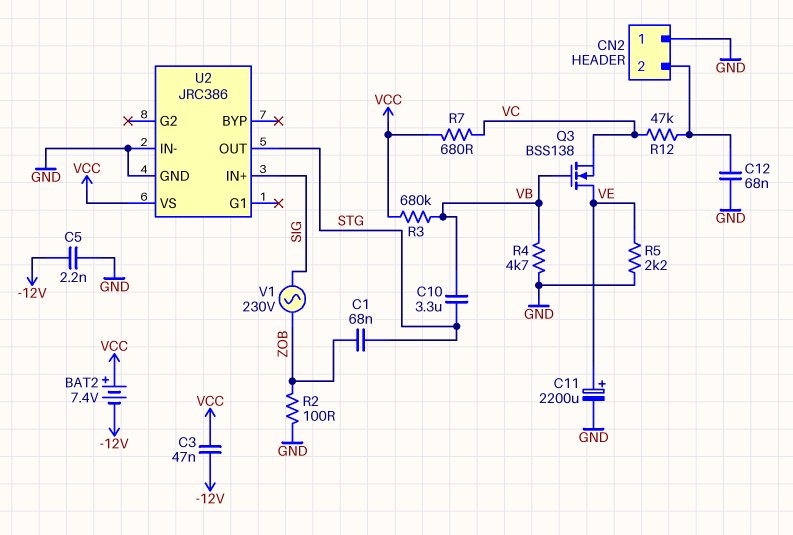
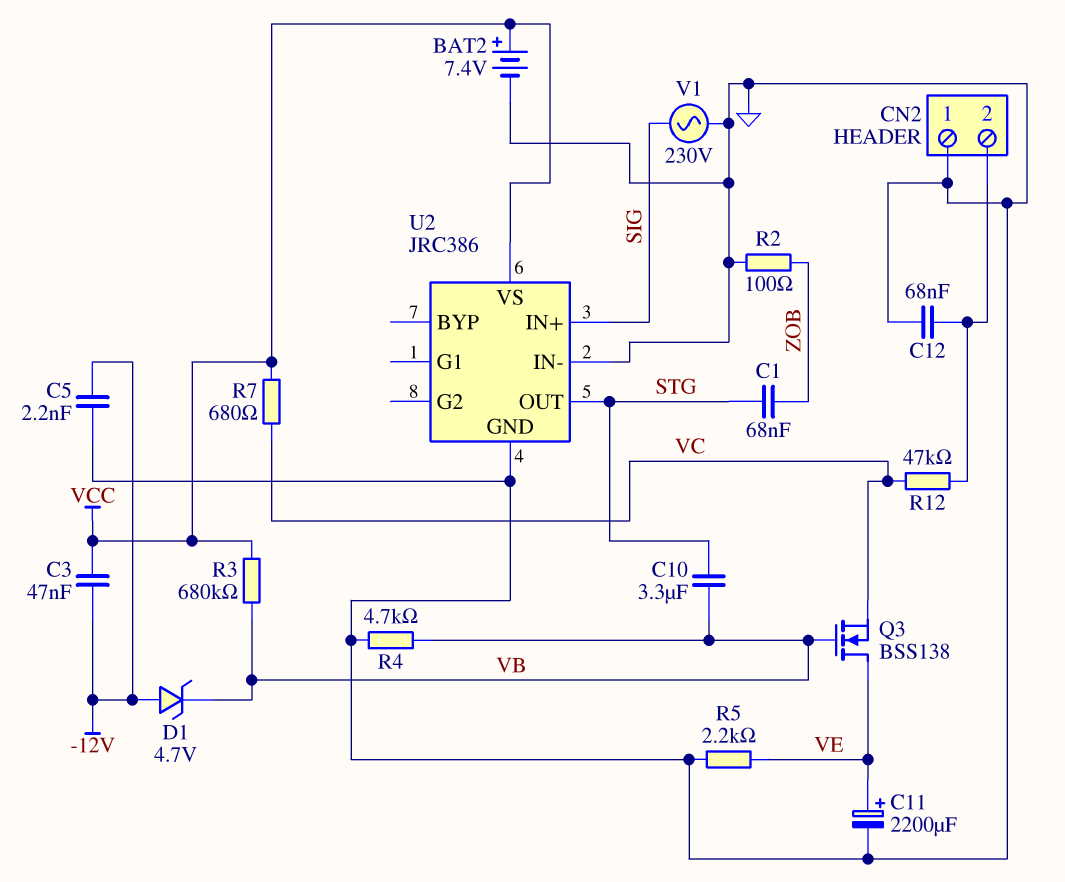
BAT2: 7.4V (plus VCC, minus -12V) -> 7.4V (plus VCC, minus GND)
D1: none -> zener 4.7V (A -12V, K VB)
V1: AC 230V (SIG, ZOB) -> AC 230V (GND, SIG)

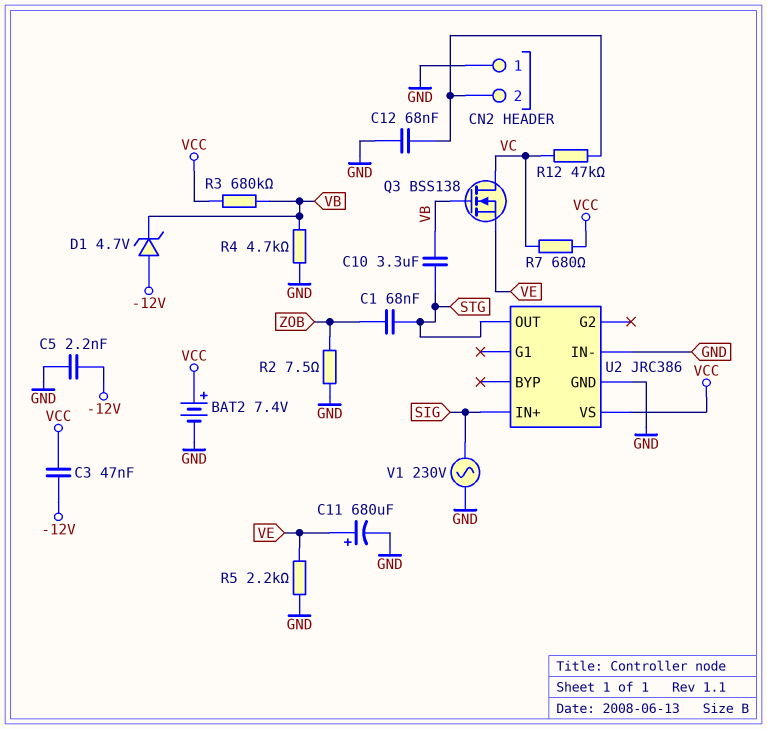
C11: 2200uF (plus VE, minus GND) -> 680uF (plus VE, minus GND)
Q3: NMOS BSS138 (G VB, D VE, S VC) -> NMOS BSS138 (G VB, D VC, S VE)
R2: 100 (GND, ZOB) -> 7.5 (GND, ZOB)

